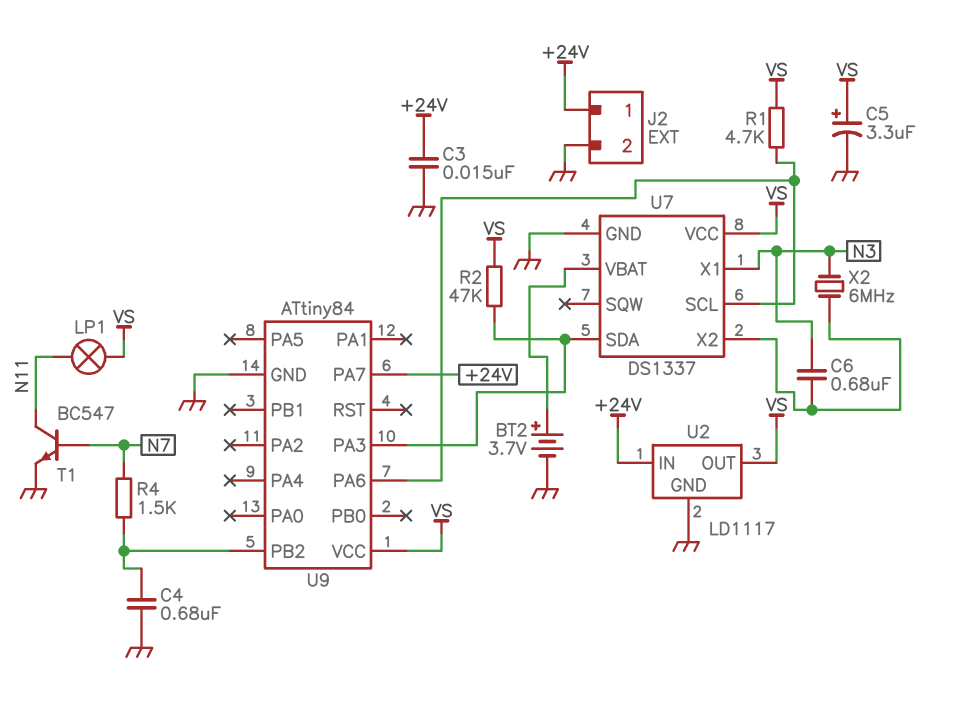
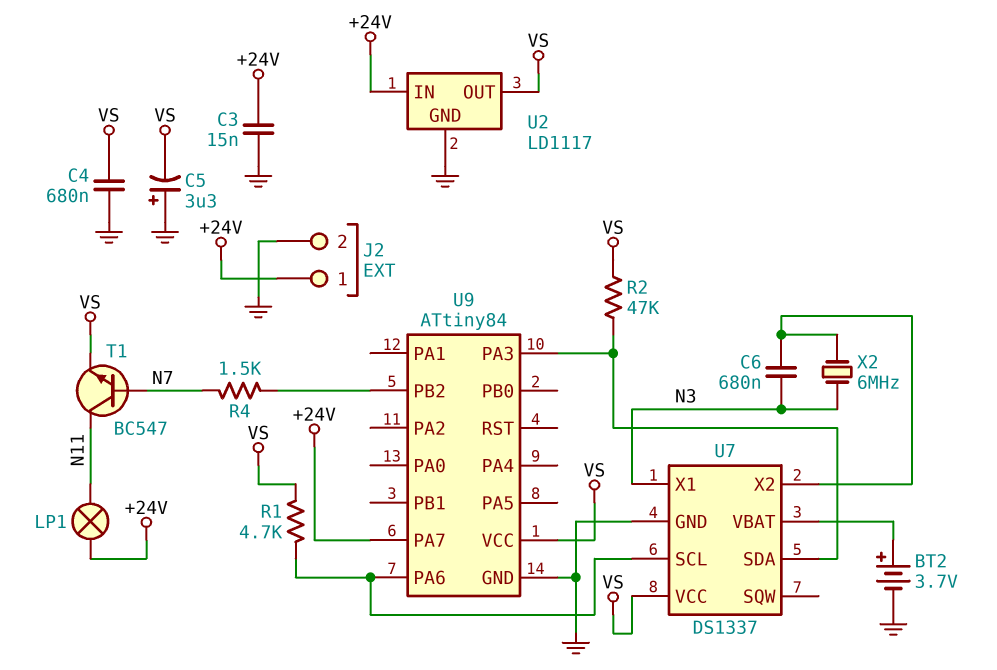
C4: 680nF (GND, U9/PB2) -> 680nF (GND, VS)
C5: 3.3uF (plus VS, minus GND) -> 3.3uF (plus GND, minus VS)
LP1: lamp (N11, VS) -> lamp (+24V, N11)
T1: NPN BC547 (B N7, C N11, E GND) -> NPN BC547 (B N7, C N11, E VS)

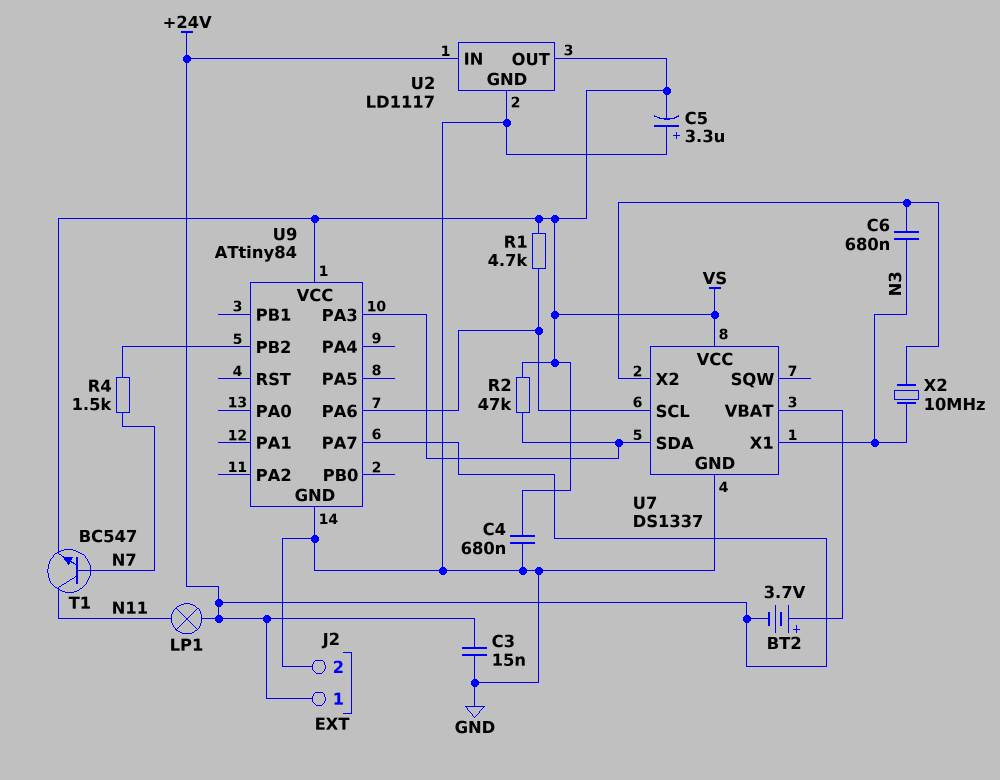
BT2: 3.7V (plus U7/VBAT, minus GND) -> 3.7V (plus U7/VBAT, minus +24V)
X2: 6MHz (N3, U7/X2) -> 10MHz (N3, U7/X2)

